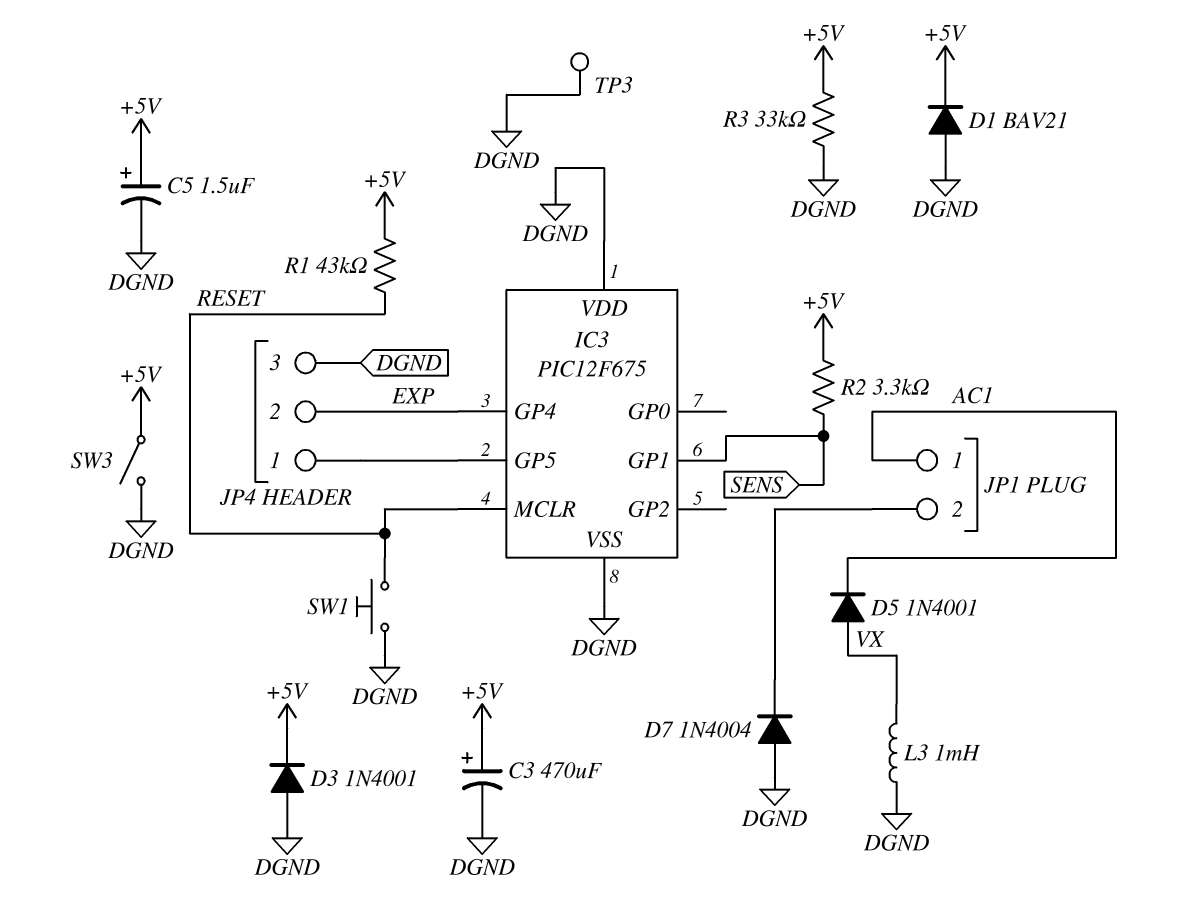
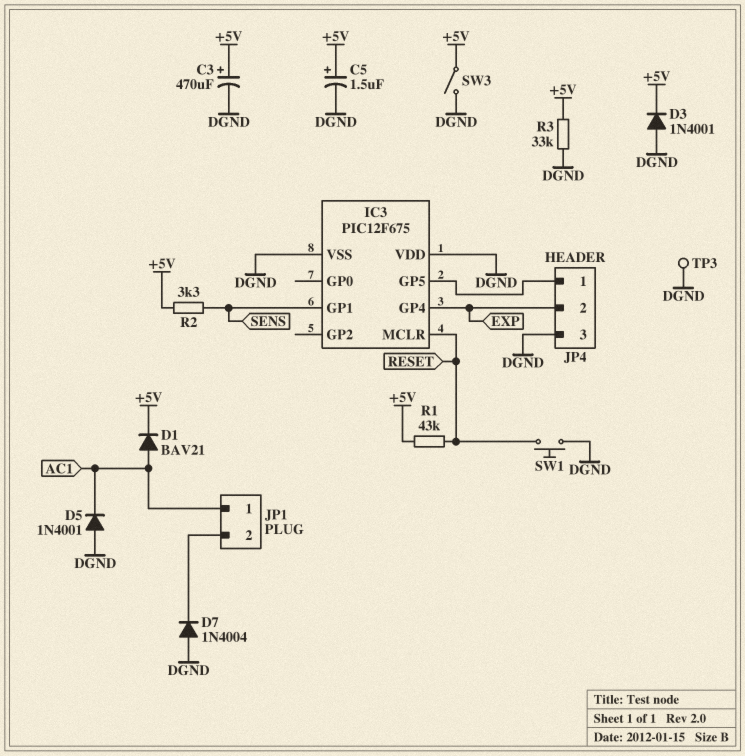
D1: diode BAV21 (A DGND, K +5V) -> diode BAV21 (A AC1, K +5V)
D5: diode 1N4001 (A VX, K AC1) -> diode 1N4001 (A DGND, K AC1)
L3: 1mH (DGND, VX) -> none

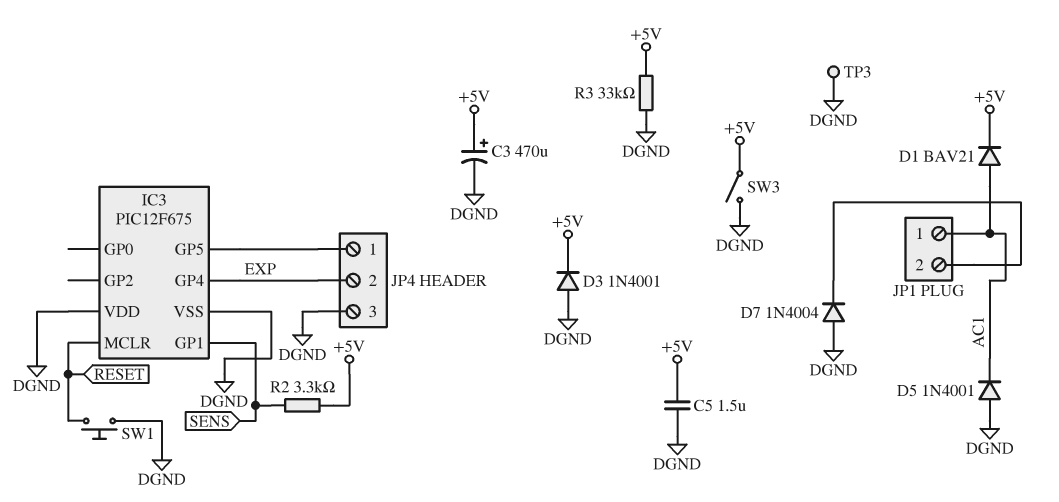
C5: 1.5uF (plus +5V, minus DGND) -> 1.5uF (+5V, DGND)
R1: 43k (+5V, RESET) -> none

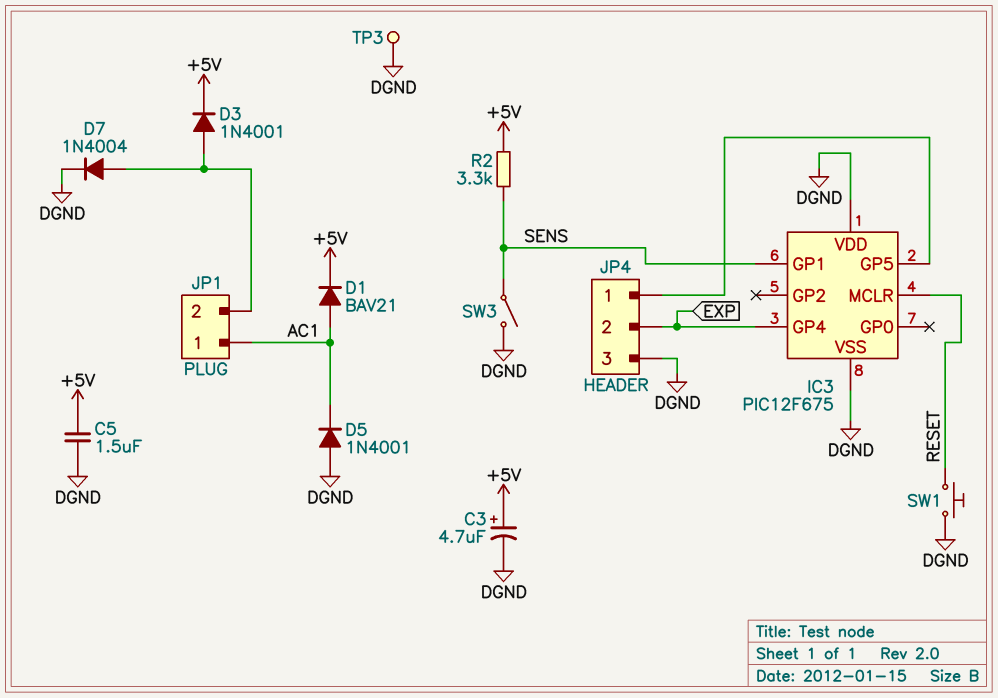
C3: 470uF (plus +5V, minus DGND) -> 4.7uF (plus +5V, minus DGND)
D3: diode 1N4001 (A DGND, K +5V) -> diode 1N4001 (A JP1/2, K +5V)
D7: diode 1N4004 (A DGND, K JP1/2) -> diode 1N4004 (A JP1/2, K DGND)
R3: 33k (+5V, DGND) -> none
SW3: switch (+5V, DGND) -> switch (DGND, SENS)

